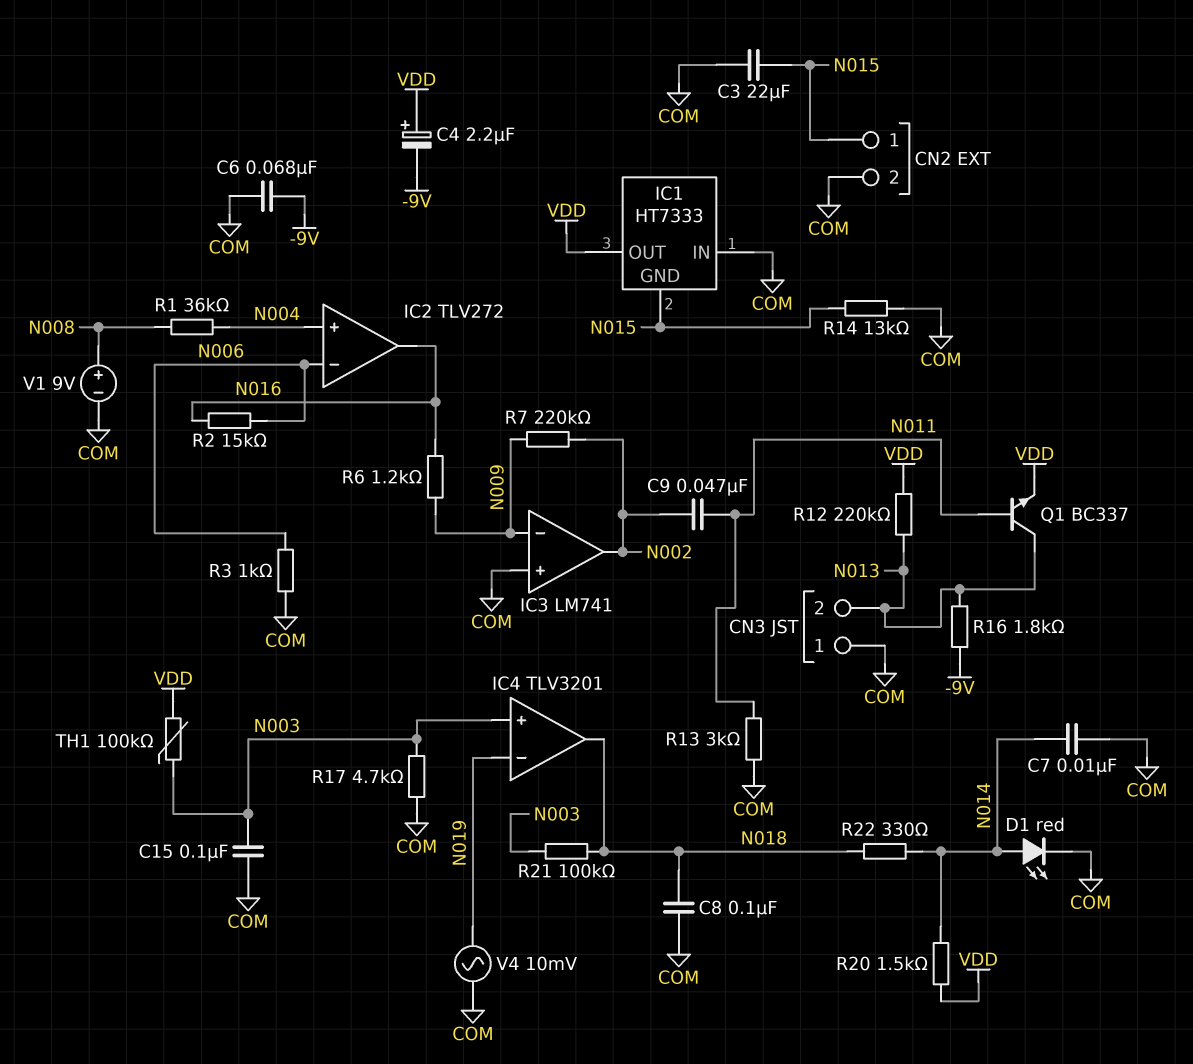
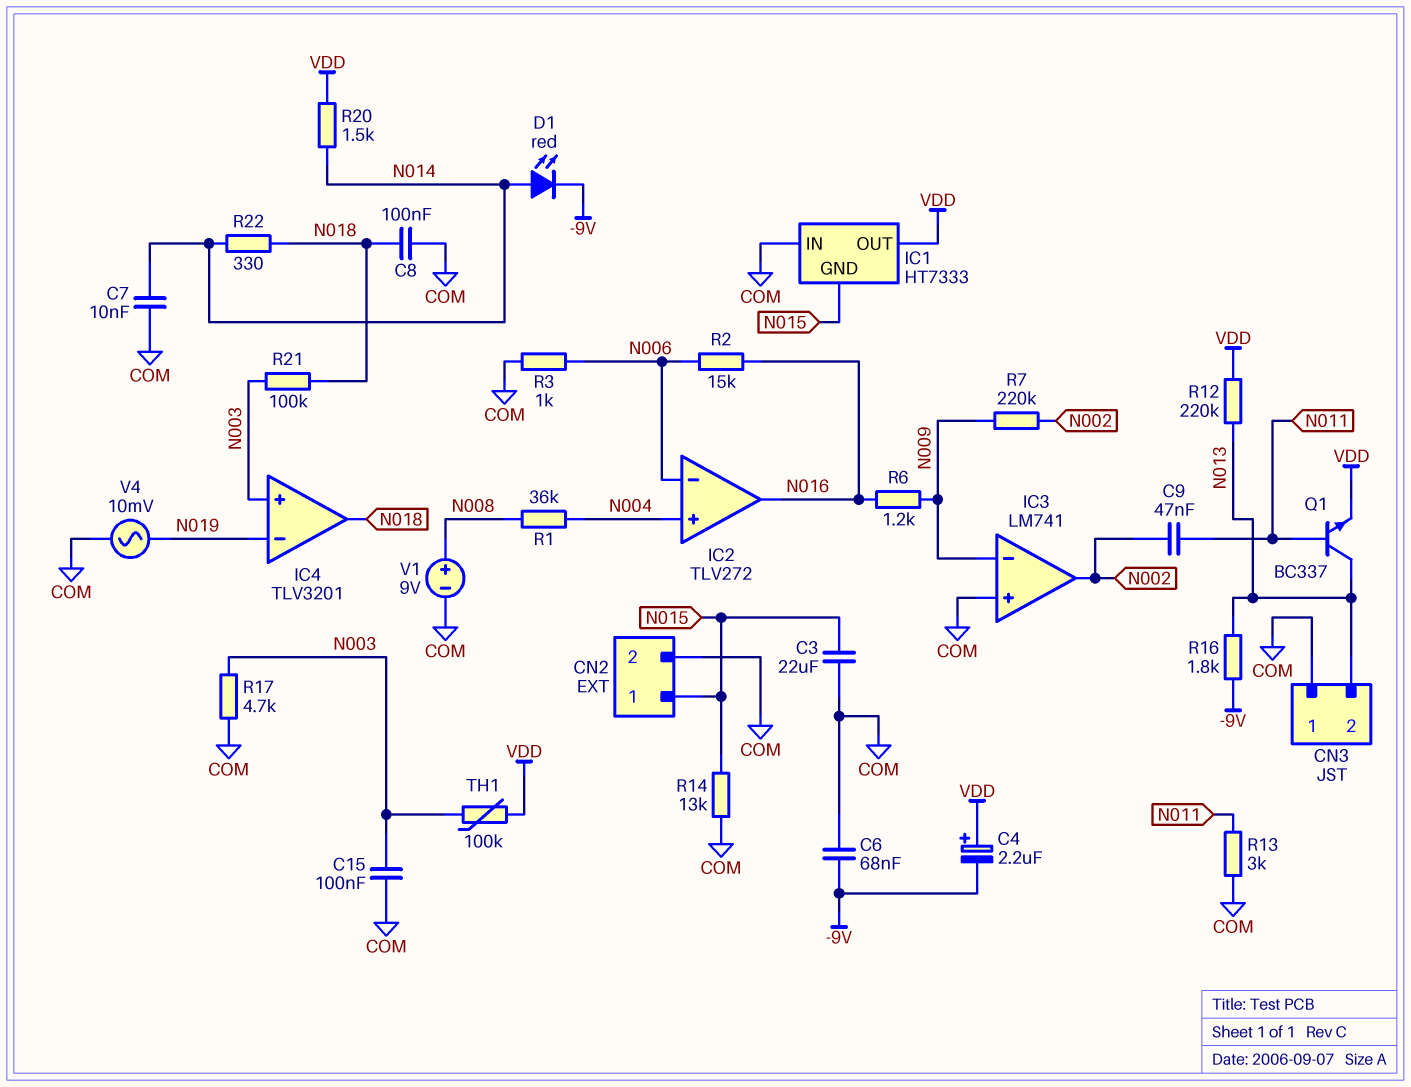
D1: LED red (A N014, K COM) -> LED red (A N014, K -9V)

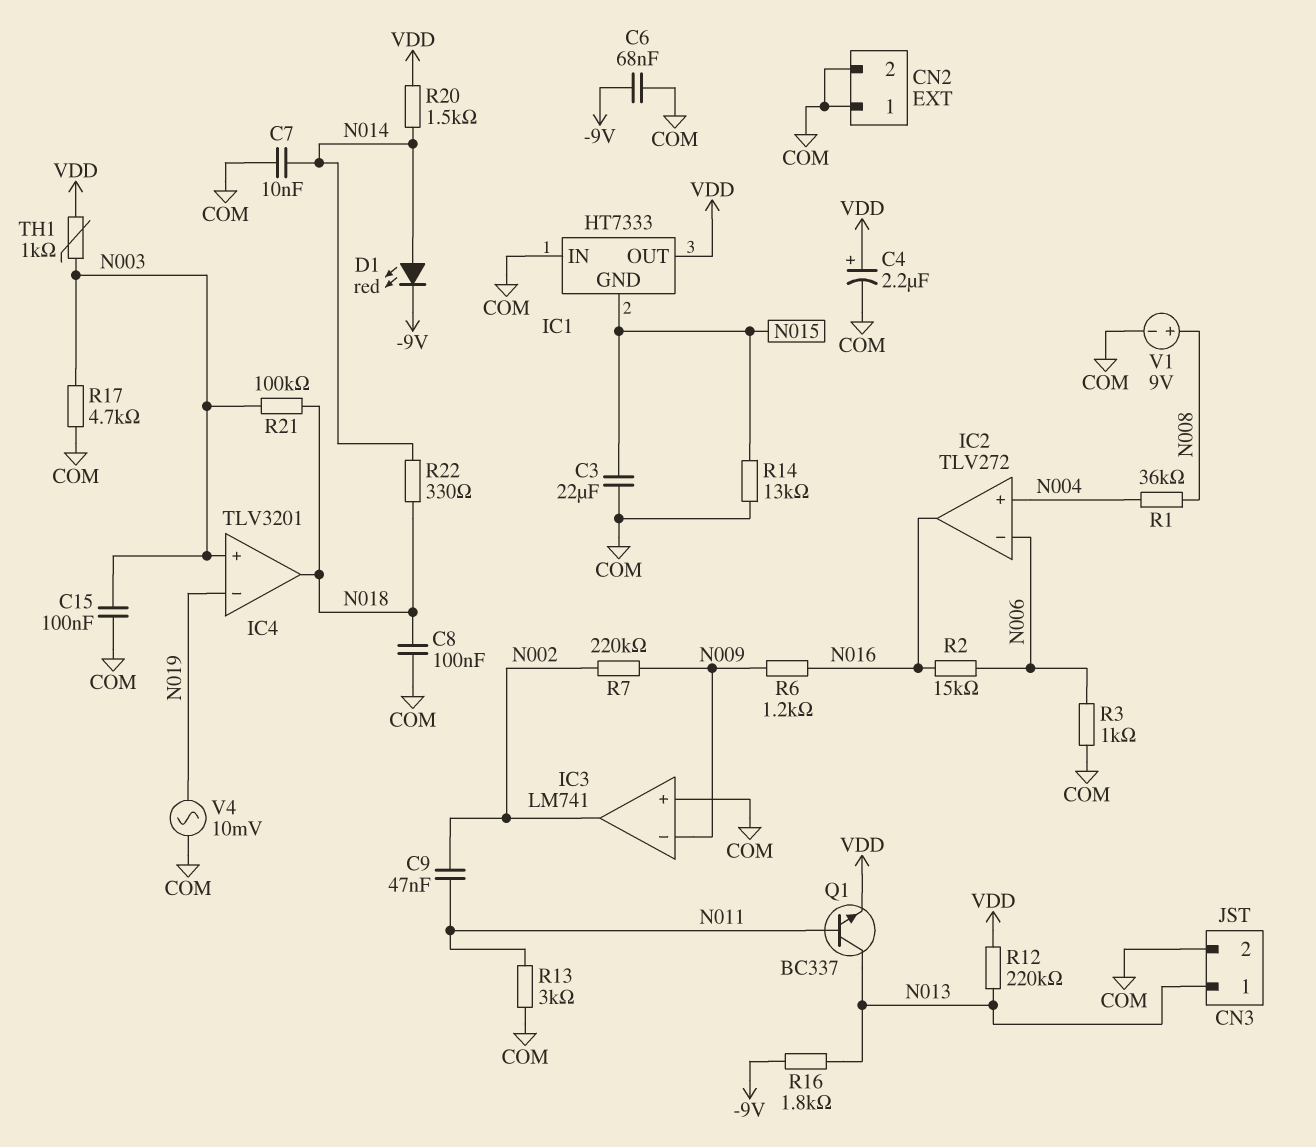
C4: 2.2uF (plus VDD, minus -9V) -> 2.2uF (plus VDD, minus COM)
CN2 pin 1: N015 -> COM
CN3 pin 1: COM -> N013
CN3 pin 2: N013 -> COM
TH1: 100k (N003, VDD) -> 1k (N003, VDD)

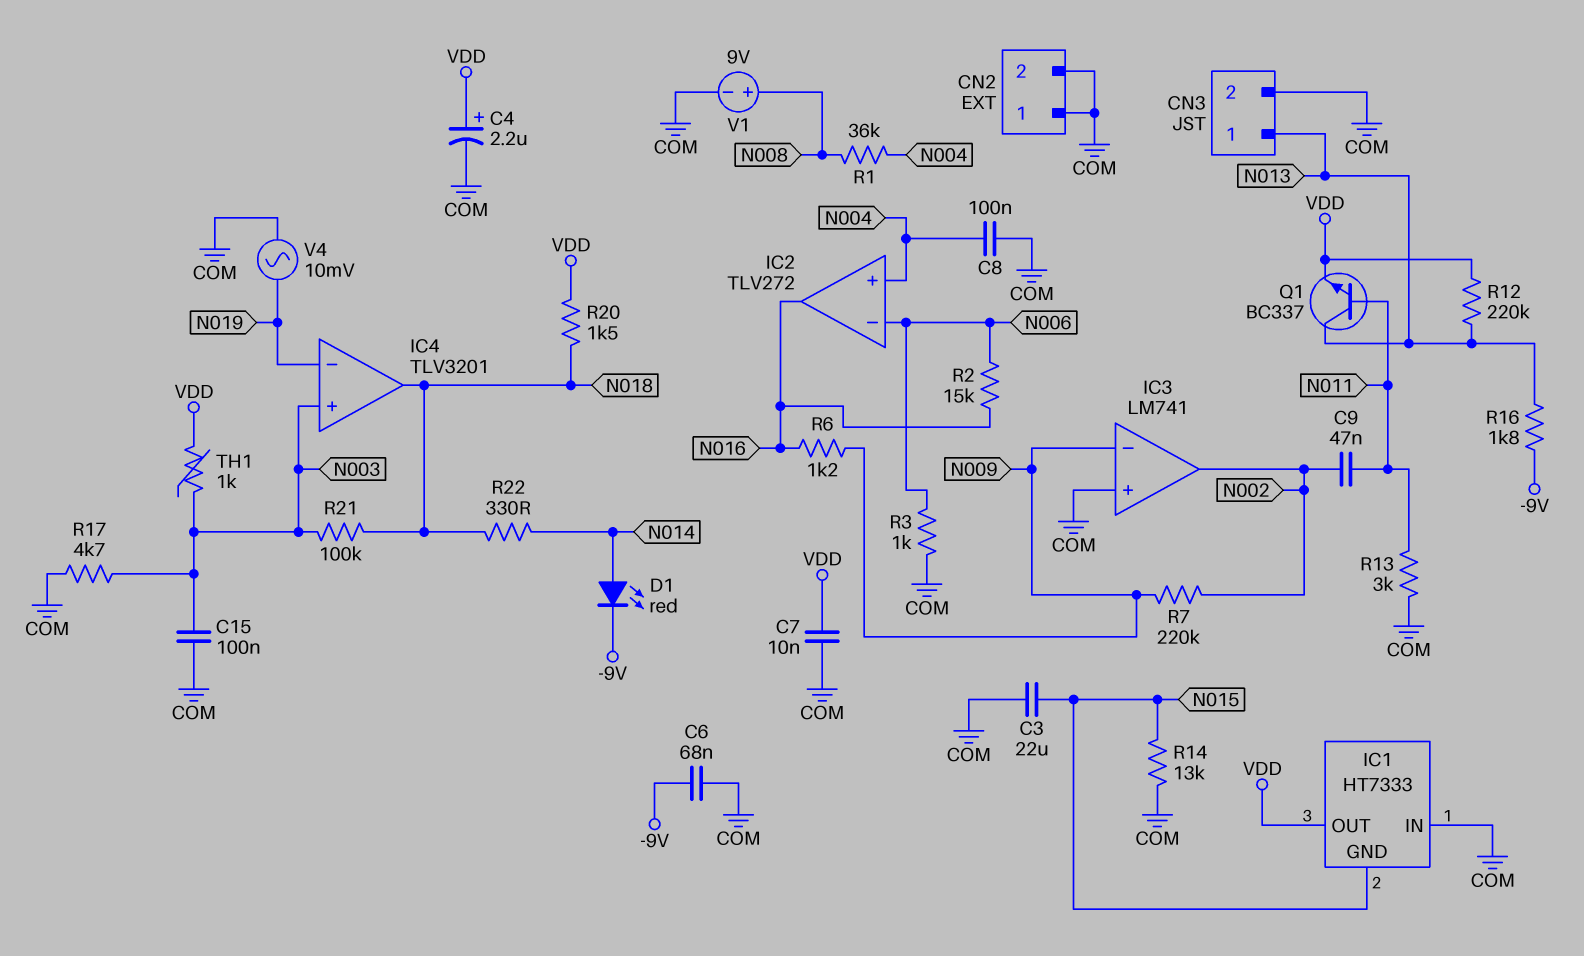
C7: 10nF (COM, N014) -> 10nF (COM, VDD)
C8: 100nF (COM, N018) -> 100nF (COM, N004)
R20: 1.5k (N014, VDD) -> 1.5k (N018, VDD)

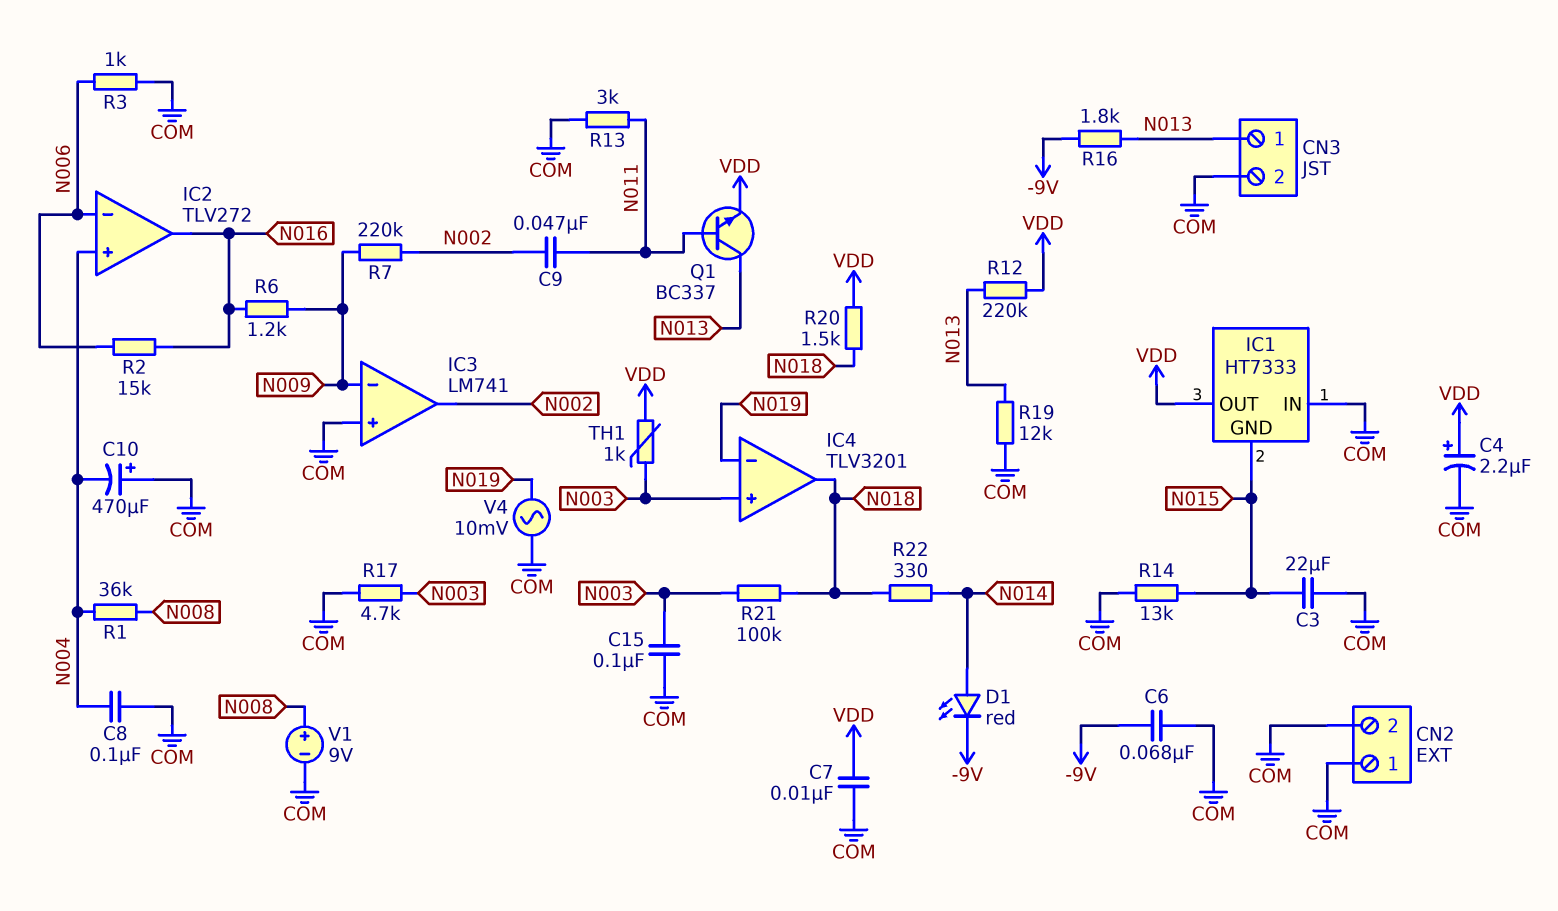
C10: none -> 470uF (plus COM, minus N004)
R19: none -> 12k (COM, N013)

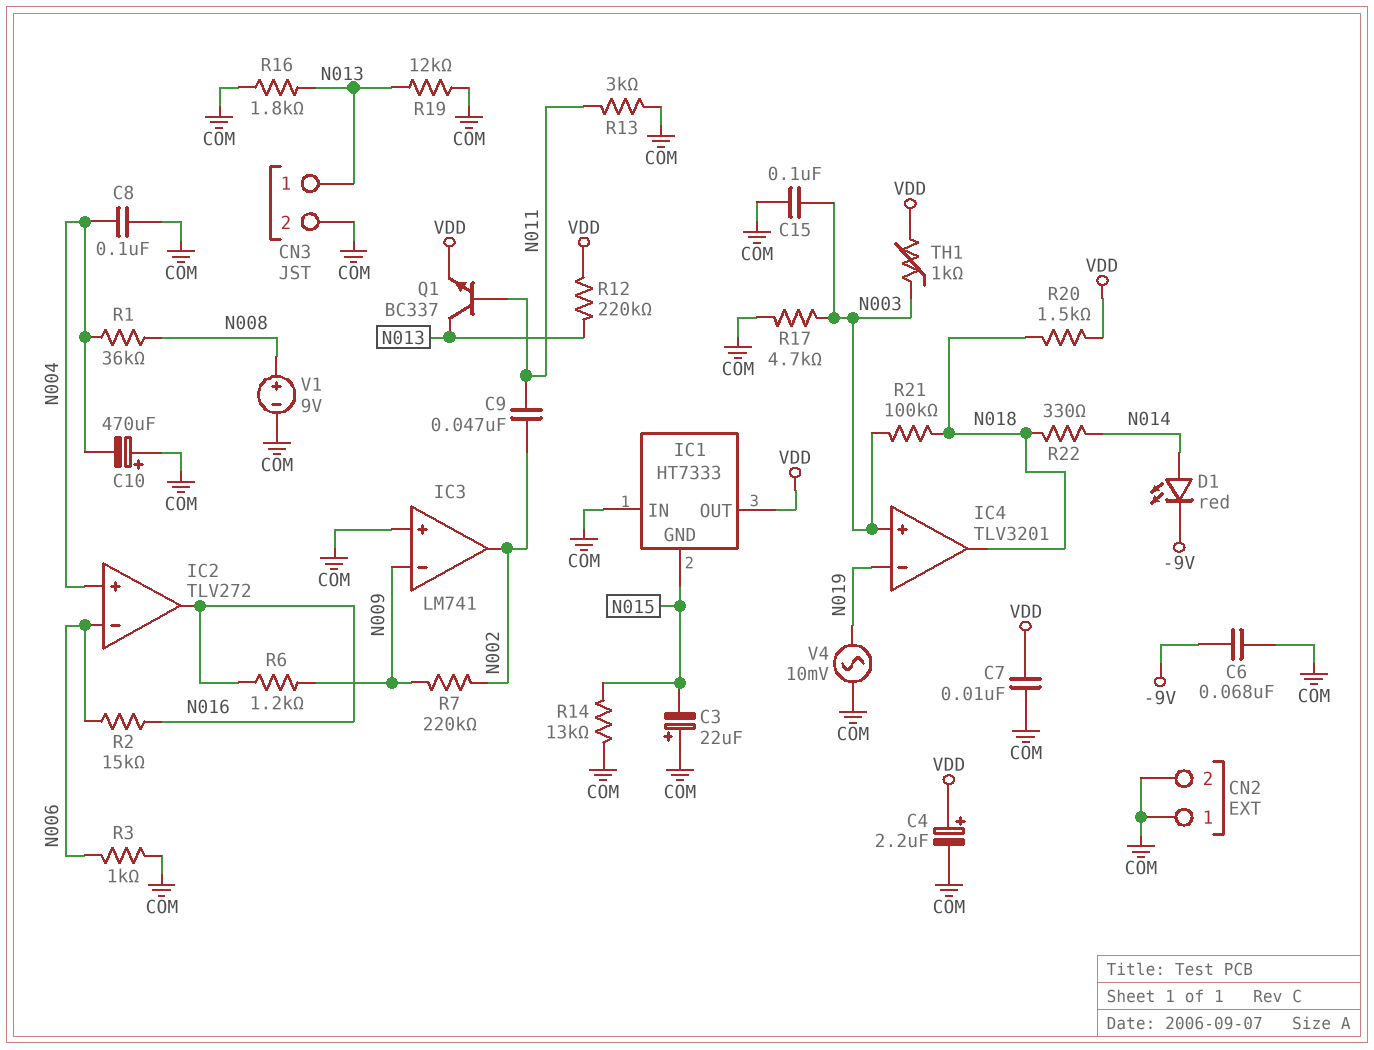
C3: 22uF (COM, N015) -> 22uF (plus COM, minus N015)
R16: 1.8k (-9V, N013) -> 1.8k (COM, N013)

